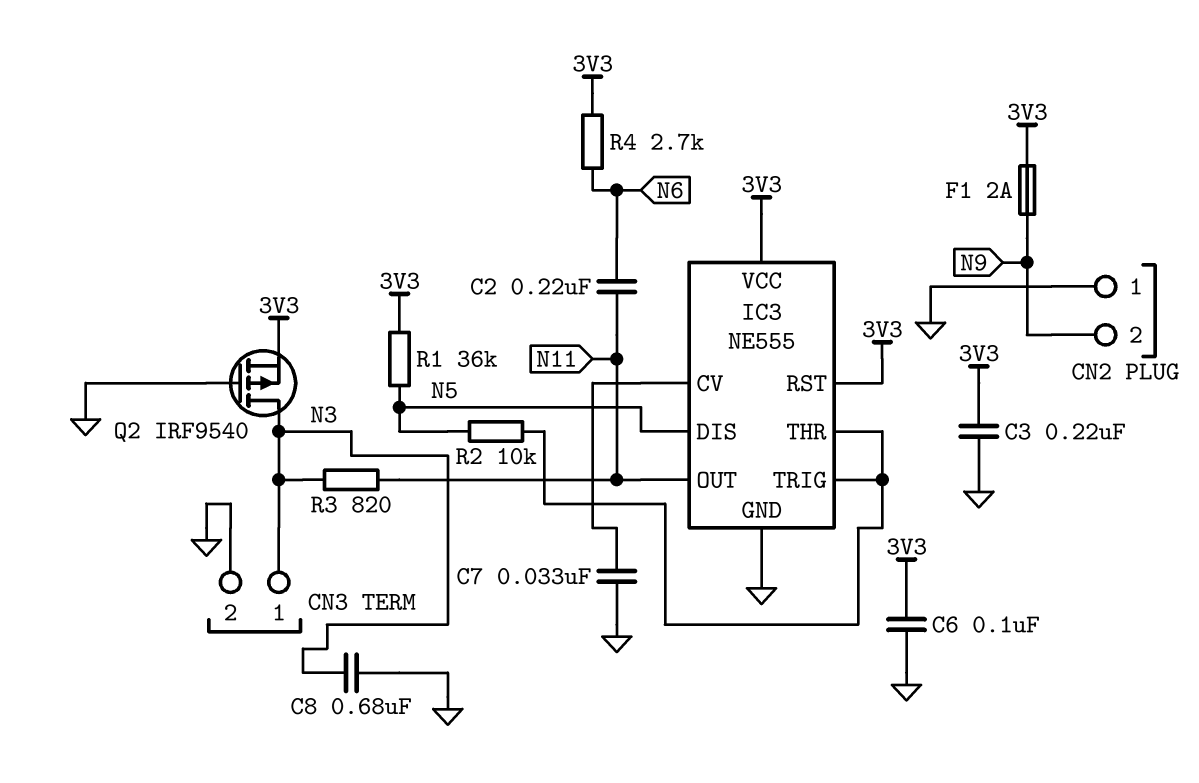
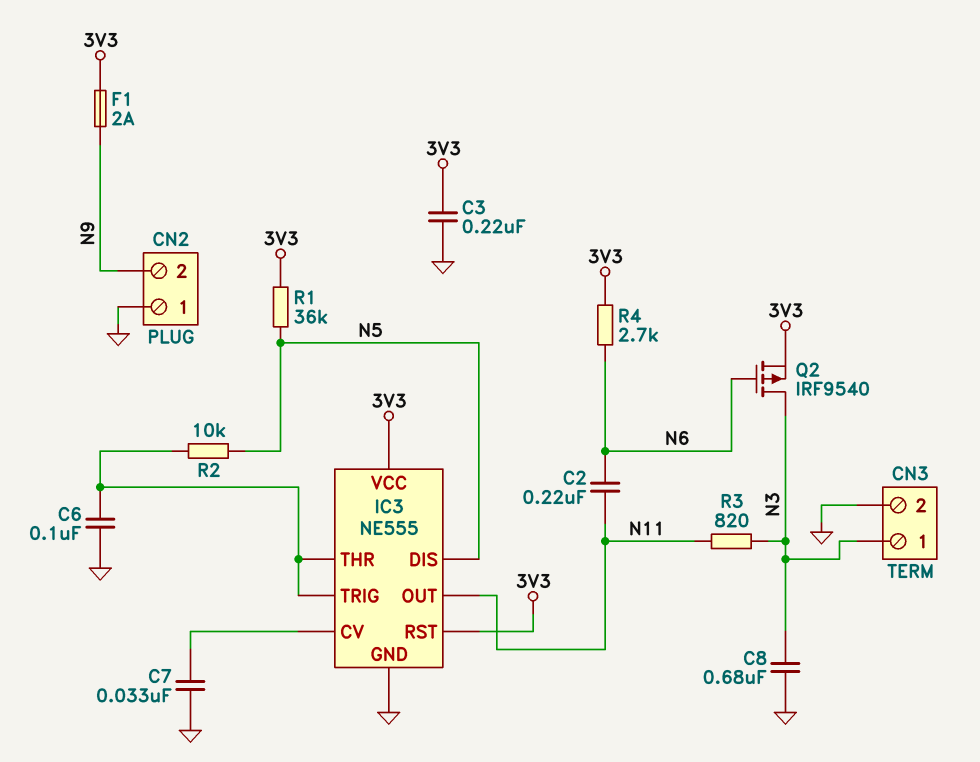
C6: 100nF (3V3, GND) -> 100nF (GND, IC3/THR)
Q2: PMOS IRF9540 (G GND, D N3, S 3V3) -> PMOS IRF9540 (G N6, D N3, S 3V3)

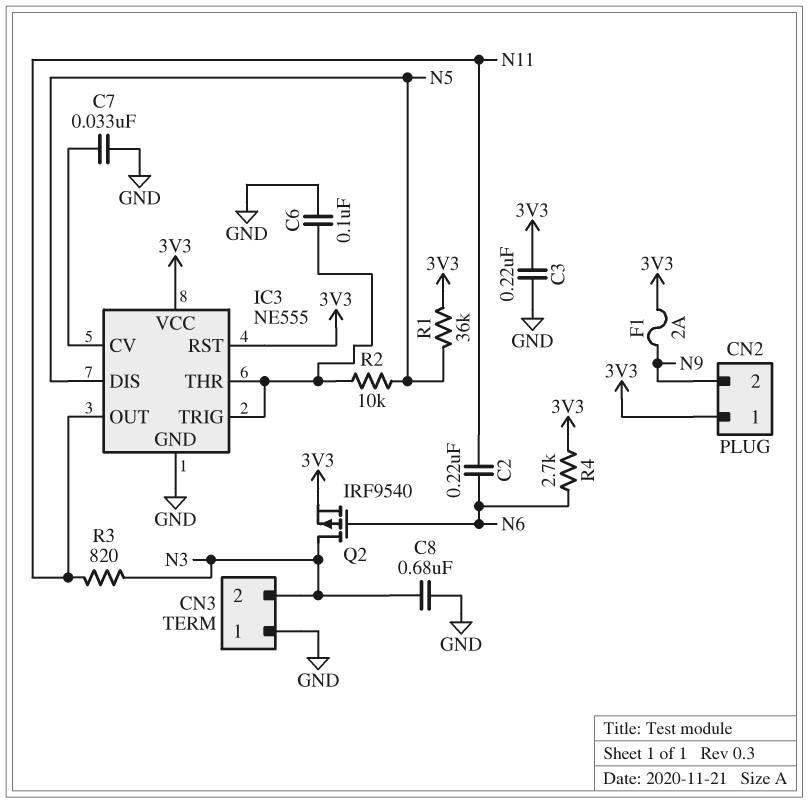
CN2 pin 1: GND -> 3V3
CN3 pin 1: N3 -> GND
CN3 pin 2: GND -> N3

